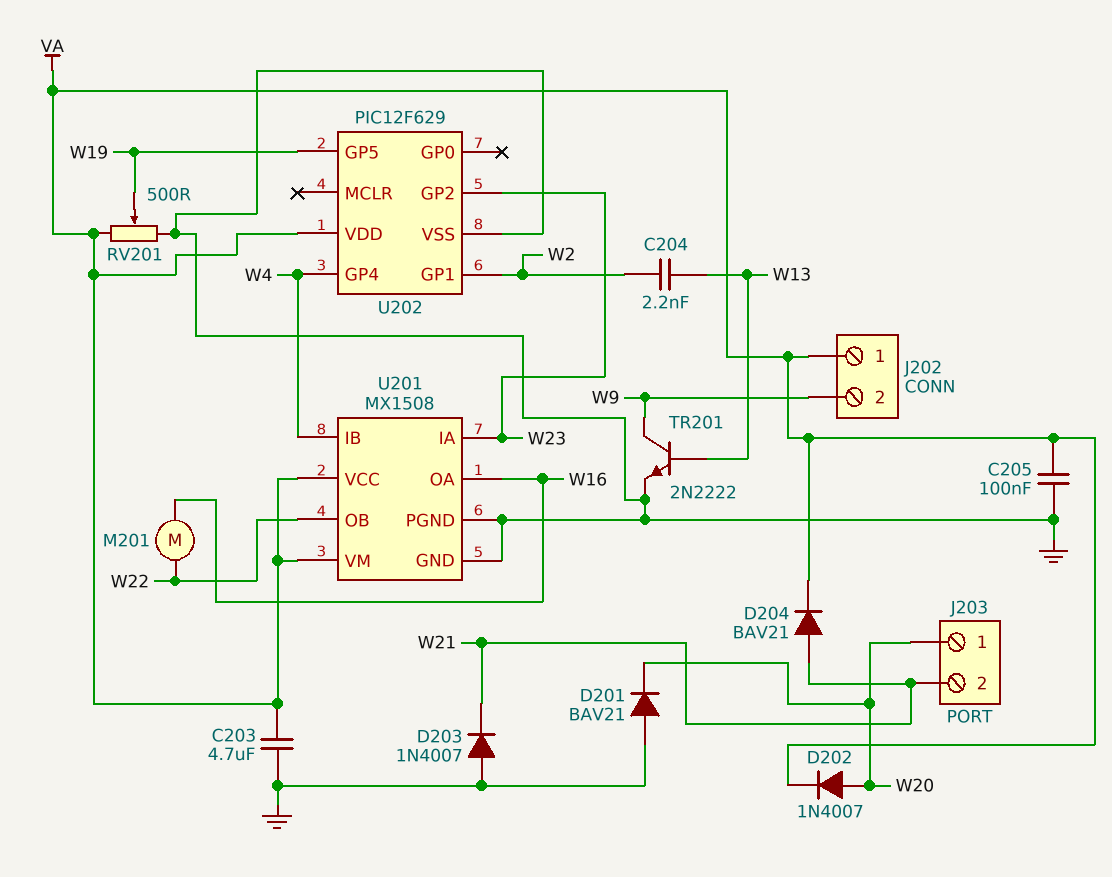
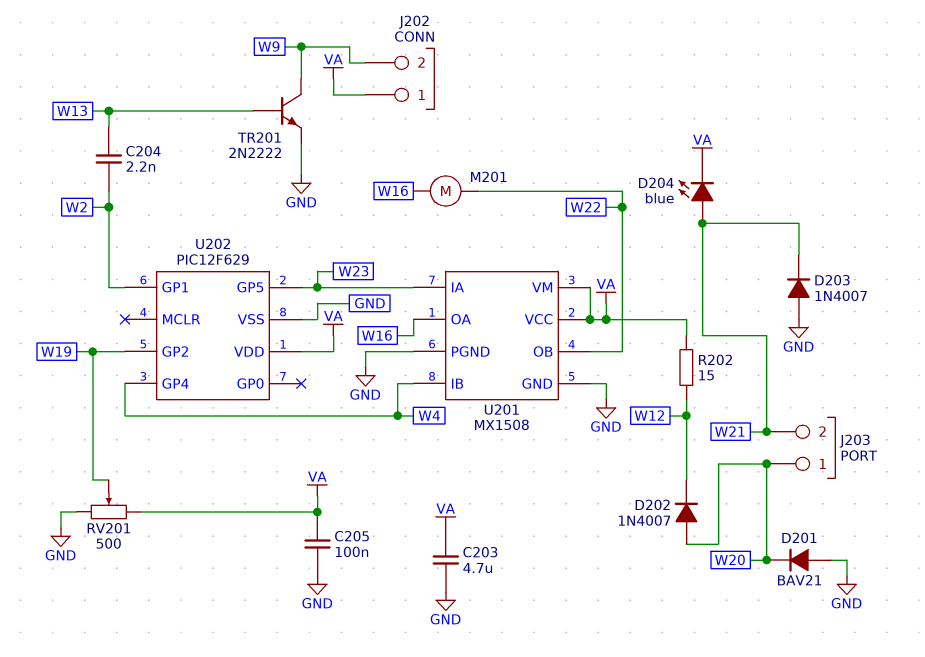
D202: diode 1N4007 (A W20, K VA) -> diode 1N4007 (A W20, K W12)
D204: diode BAV21 (A W21, K VA) -> LED blue (A W21, K VA)
R202: none -> 15 (VA, W12)
U202 pin GP2: W23 -> W19
U202 pin GP5: W19 -> W23

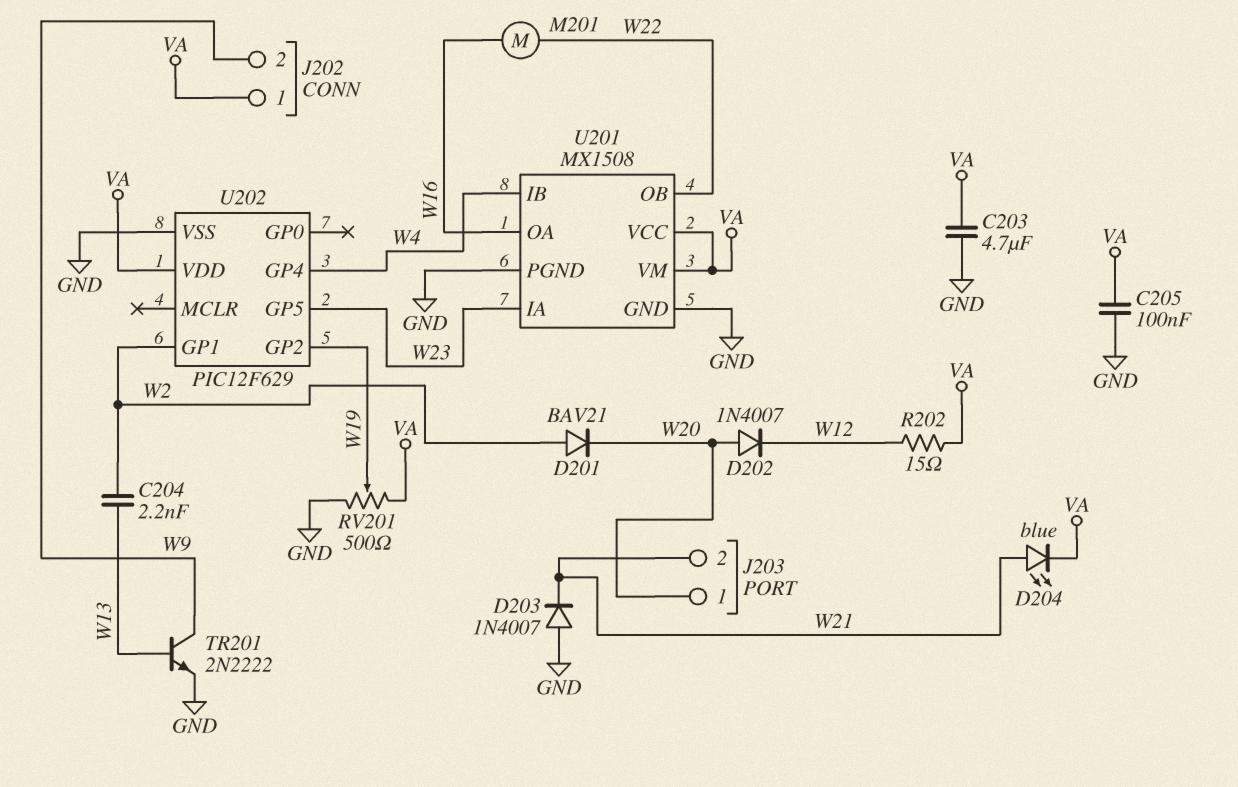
D201: diode BAV21 (A GND, K W20) -> diode BAV21 (A W2, K W20)

